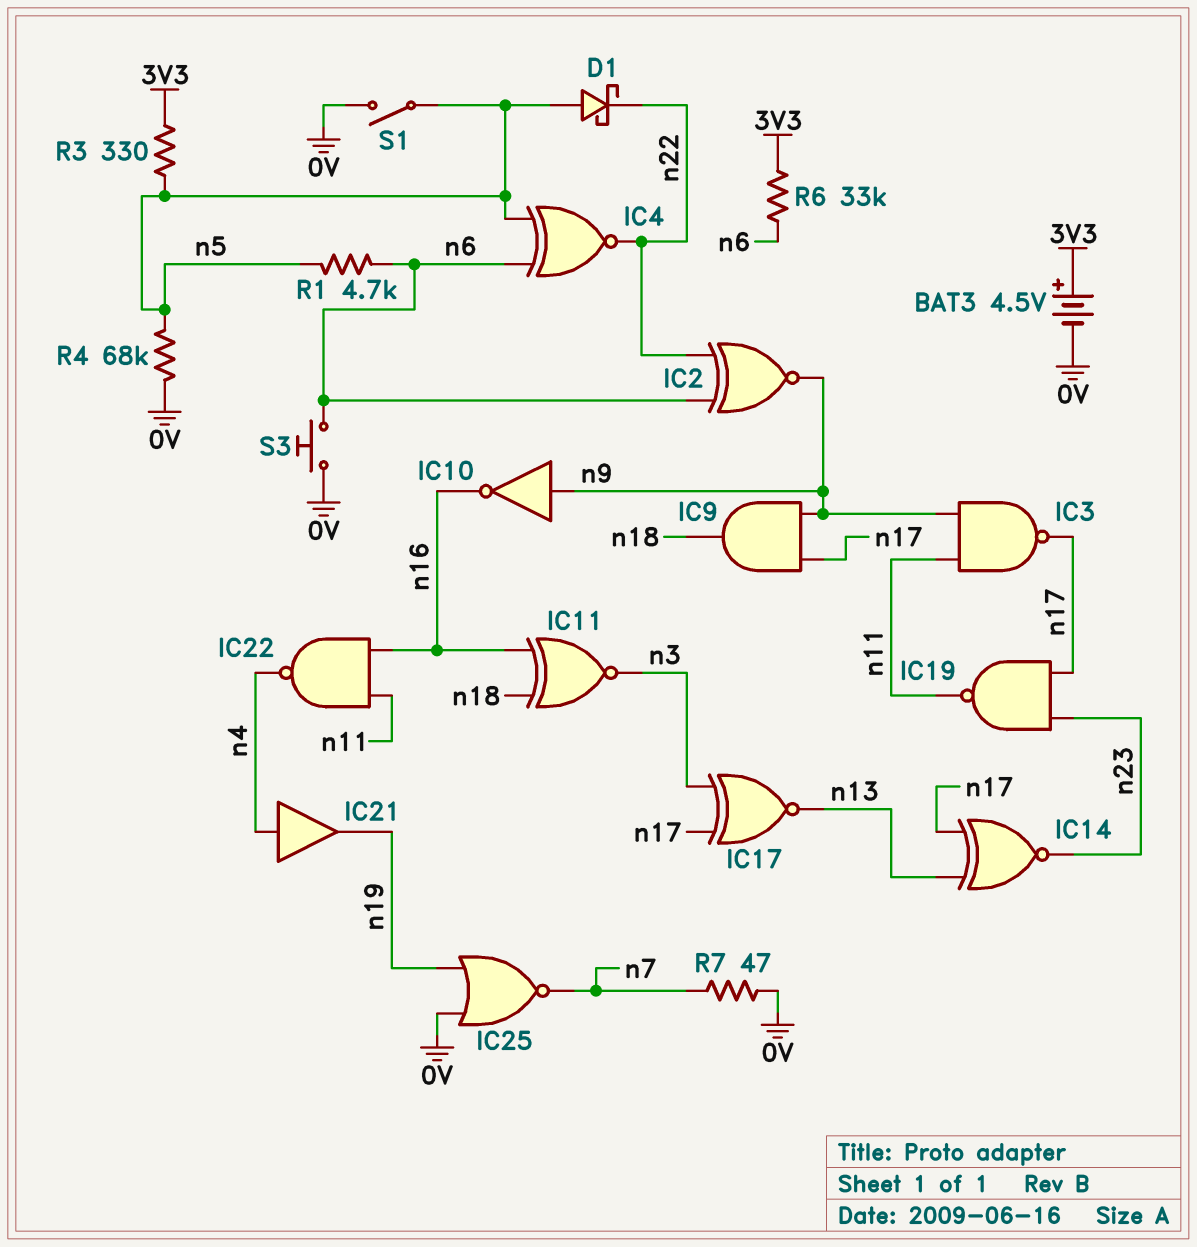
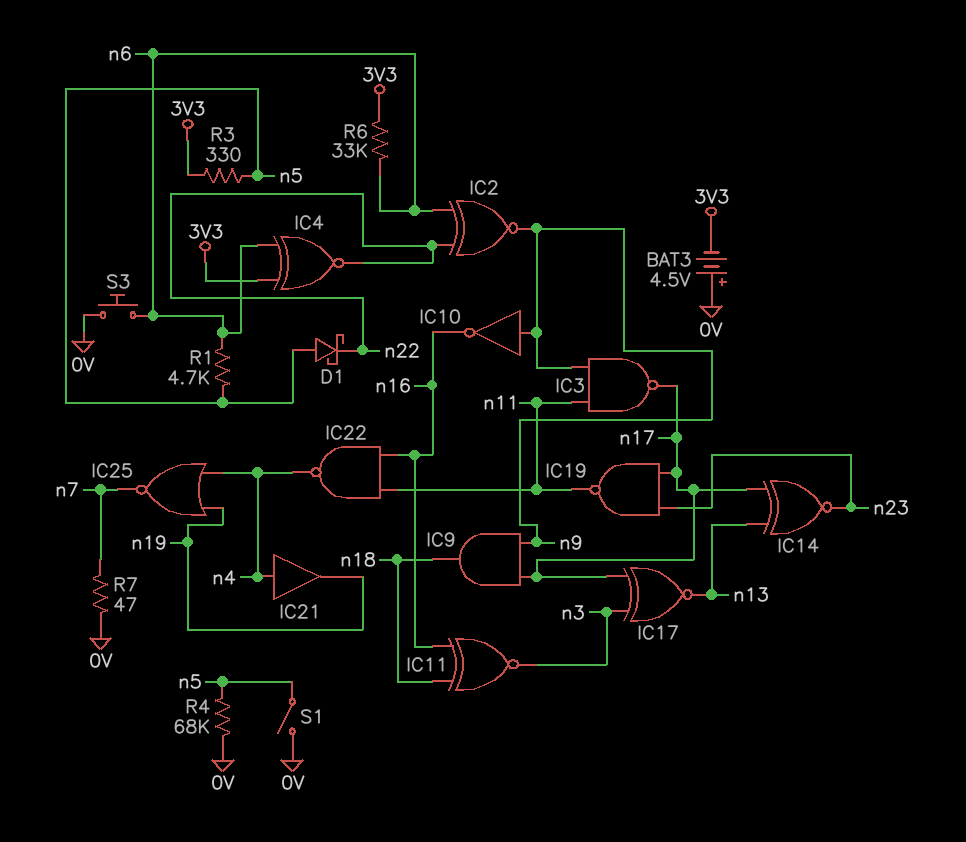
BAT3: 4.5V (plus 3V3, minus 0V) -> 4.5V (plus 0V, minus 3V3)
IC4: XNOR (in n5, in n6, out n22) -> XNOR (in 3V3, in n6, out n22)
IC25: NOR (in 0V, in n19, out n7) -> NOR (in n4, in n19, out n7)

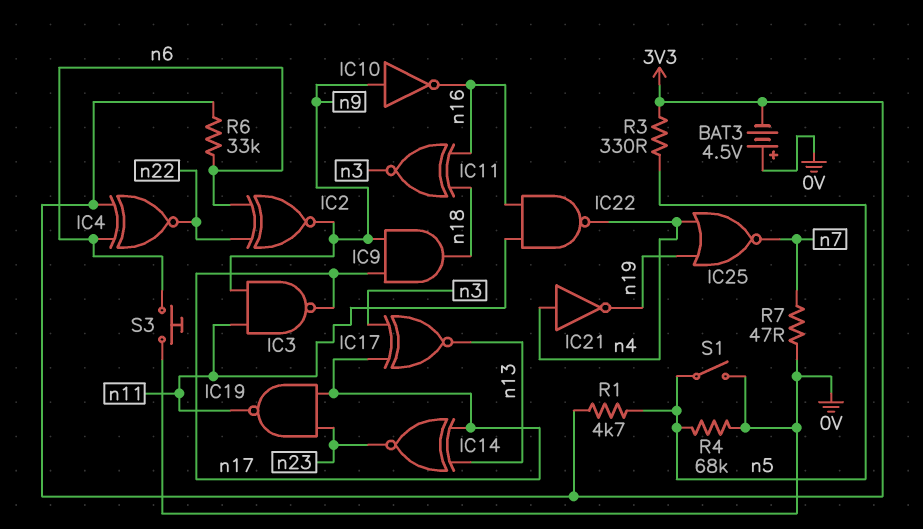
D1: schottky (A n5, K n22) -> none
IC21: buffer (in n4, out n19) -> NOT (in n4, out n19)
R1: 4.7k (n5, n6) -> 4.7k (3V3, n5)

